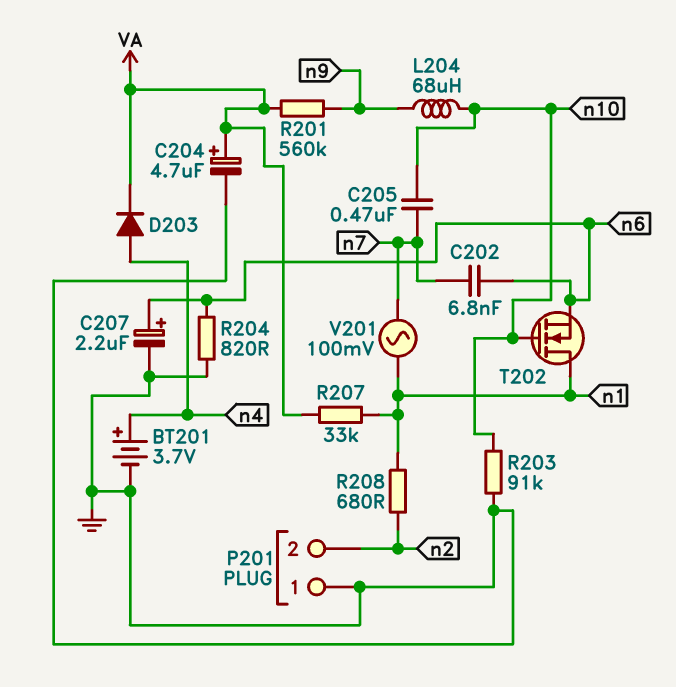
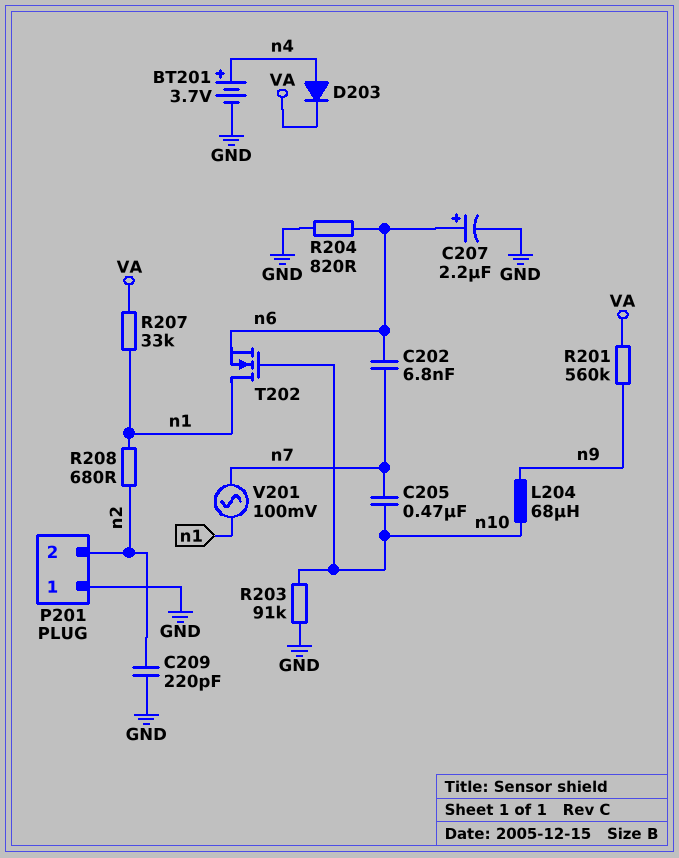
C204: 4.7uF (plus VA, minus GND) -> none
C209: none -> 220pF (GND, n2)

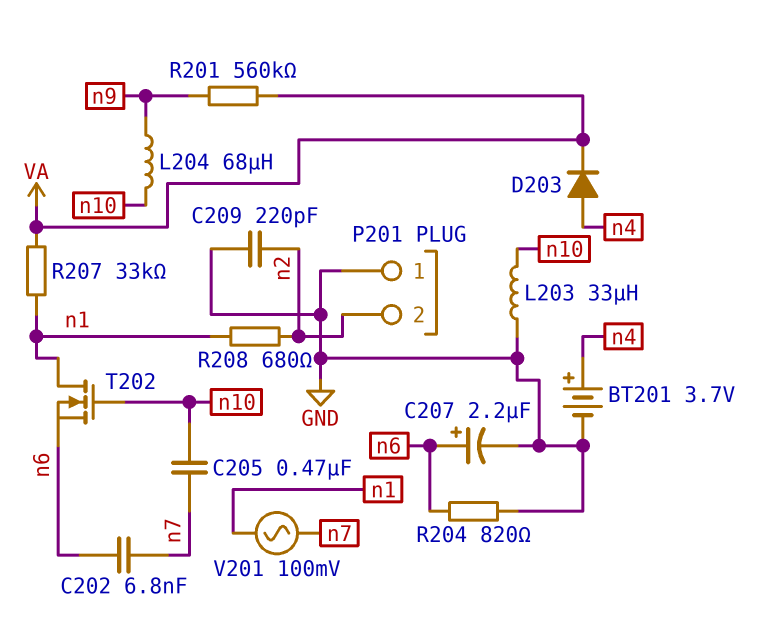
L203: none -> 33uH (GND, n10)
R203: 91k (GND, n10) -> none

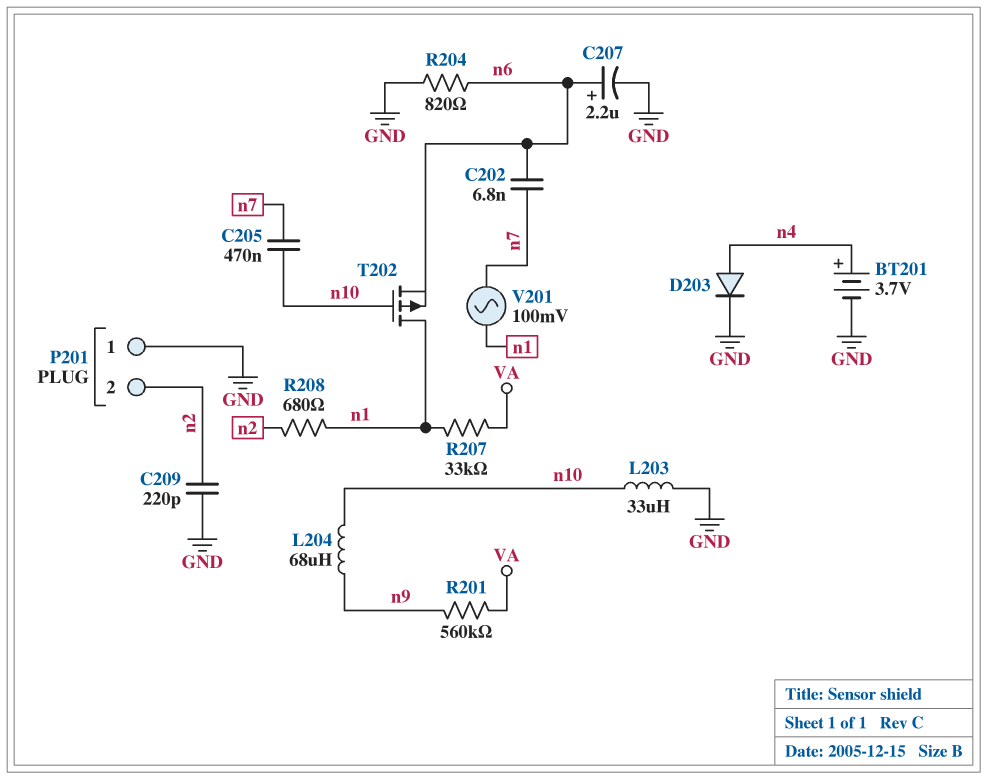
D203: diode (A n4, K VA) -> diode (A n4, K GND)
T202: NMOS (G n10, D n1, S n6) -> PMOS (G n10, D n1, S n6)

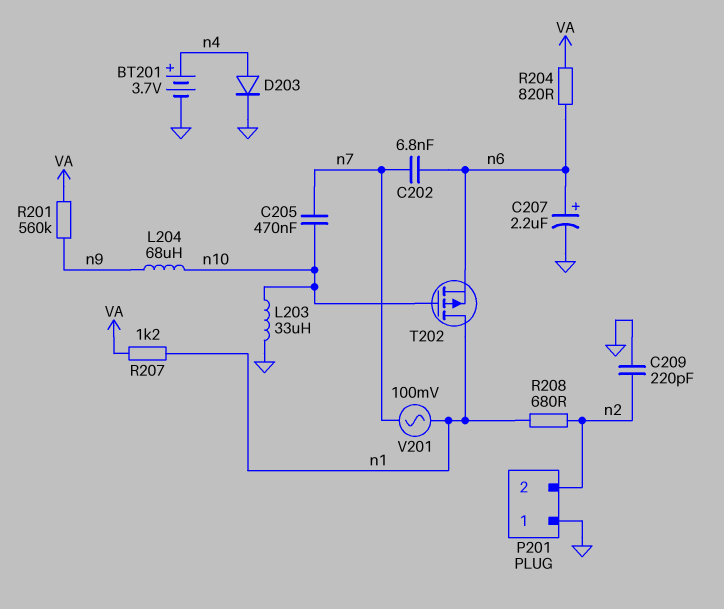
R204: 820 (GND, n6) -> 820 (VA, n6)
R207: 33k (VA, n1) -> 1.2k (VA, n1)

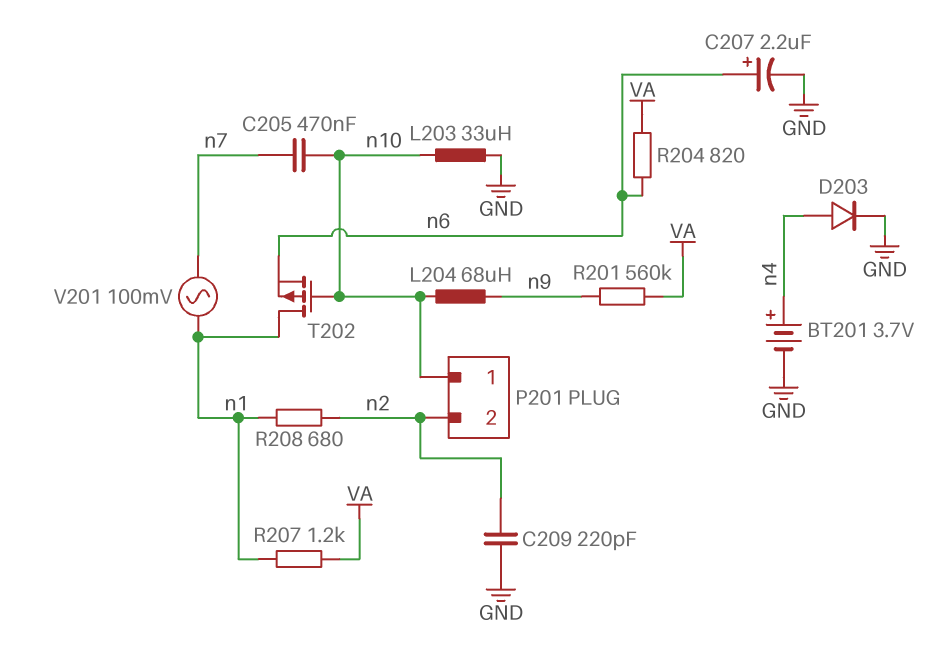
C202: 6.8nF (n6, n7) -> none
P201 pin 1: GND -> n10

